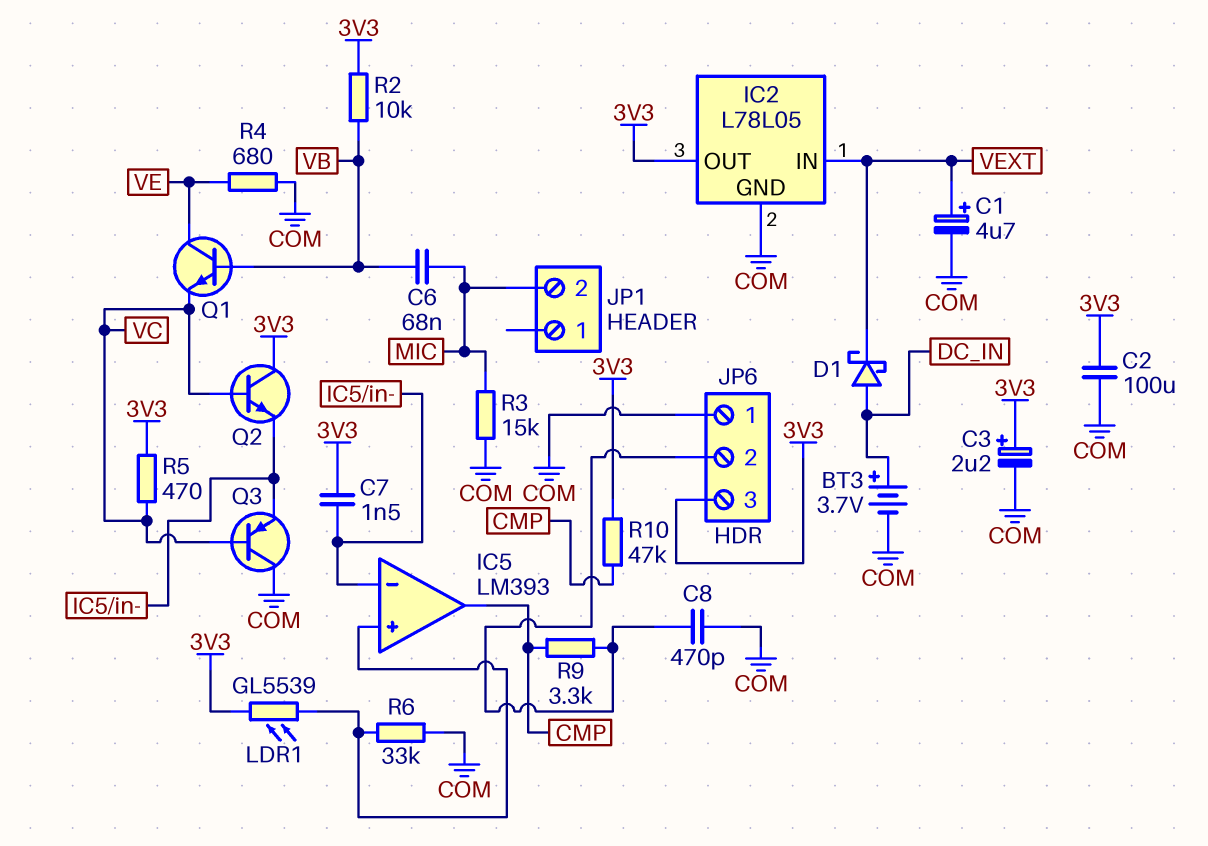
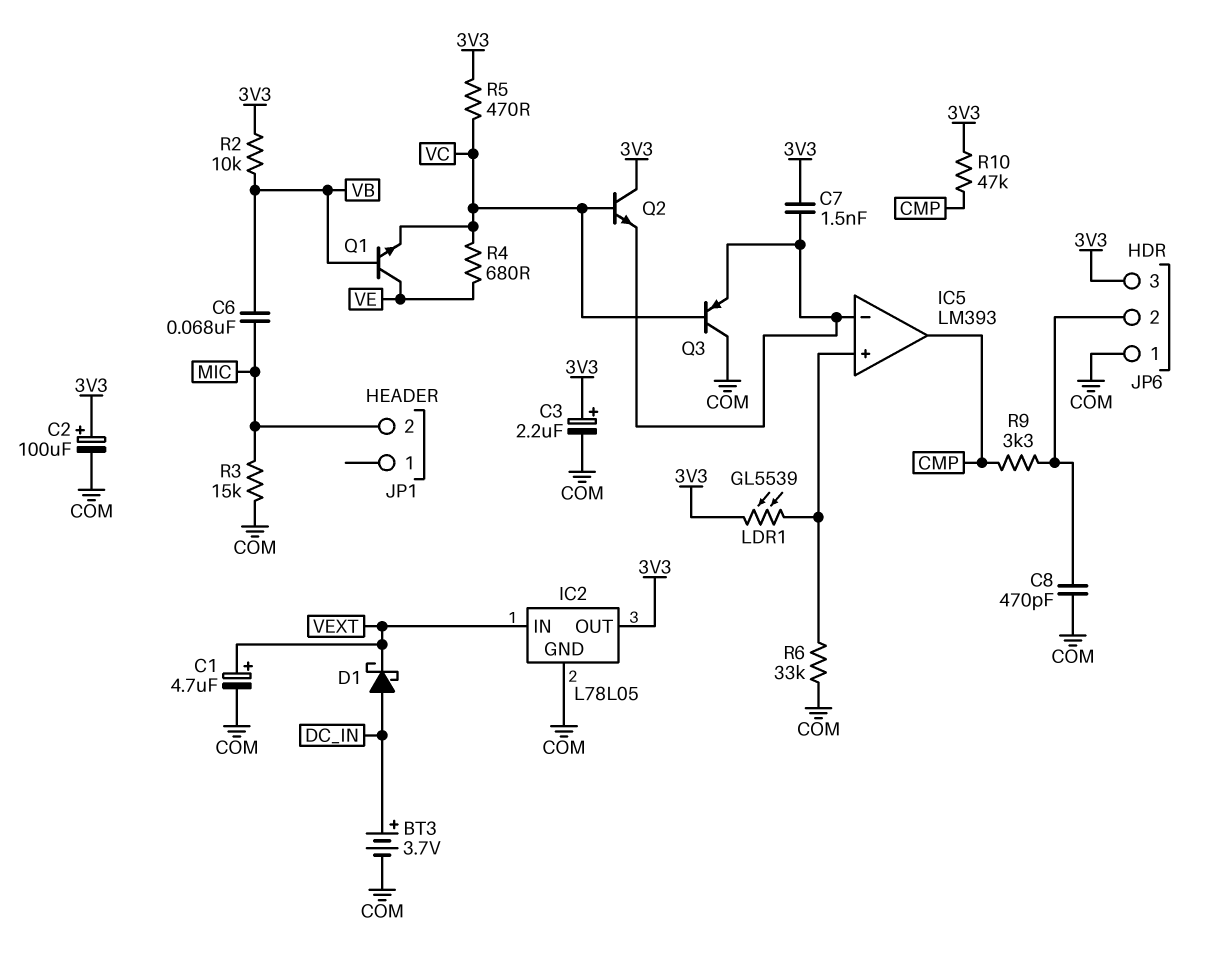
C2: 100uF (3V3, COM) -> 100uF (plus 3V3, minus COM)
R4: 680 (COM, VE) -> 680 (VC, VE)

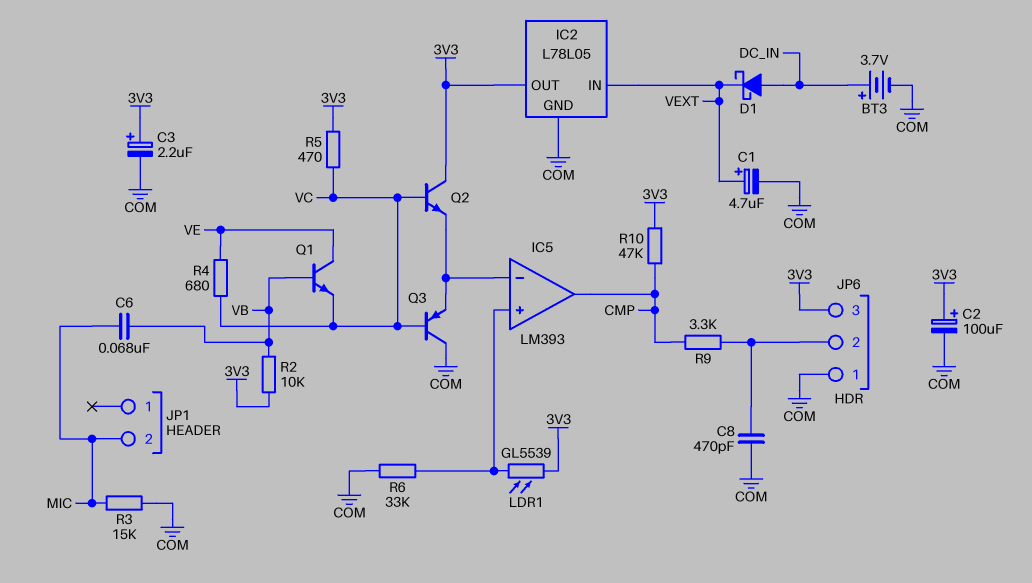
C7: 1.5nF (3V3, IC5/in-) -> none

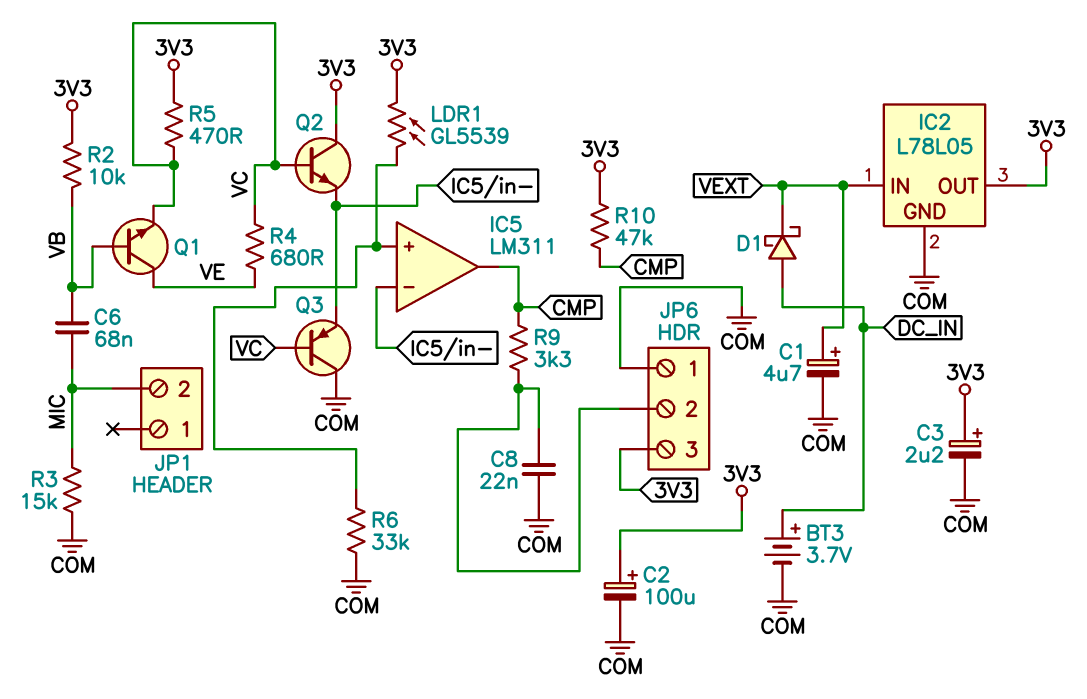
C8: 470pF (COM, JP6/2) -> 22nF (COM, JP6/2)
IC5: LM393 -> LM311

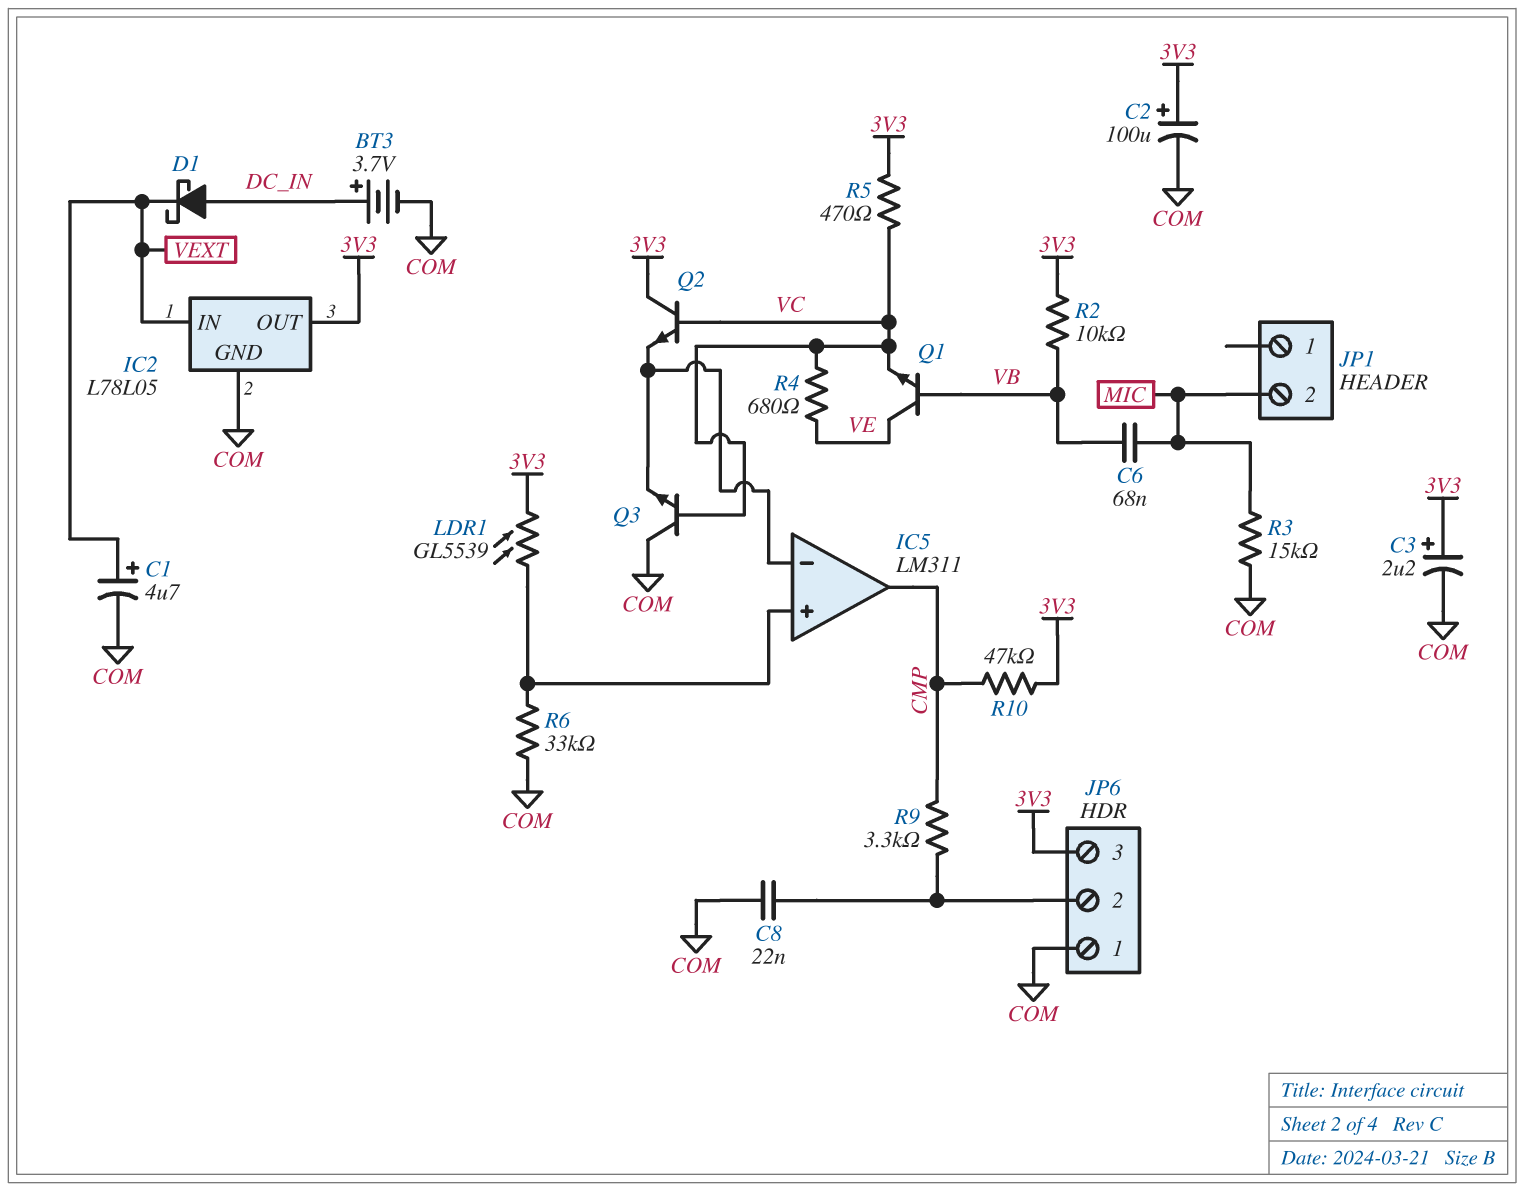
Q3: PNP (B VC, C COM, E IC5/in-) -> NPN (B VC, C COM, E IC5/in-)

